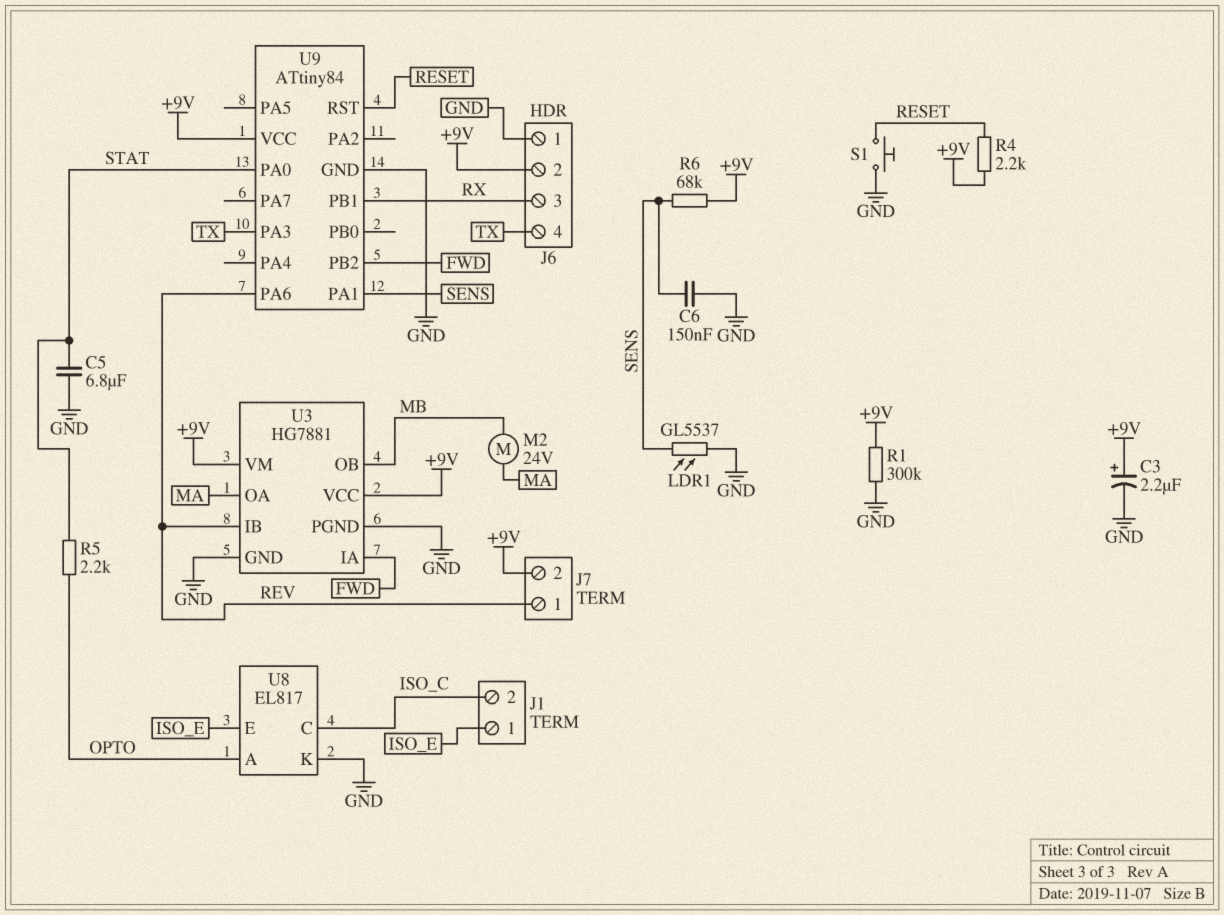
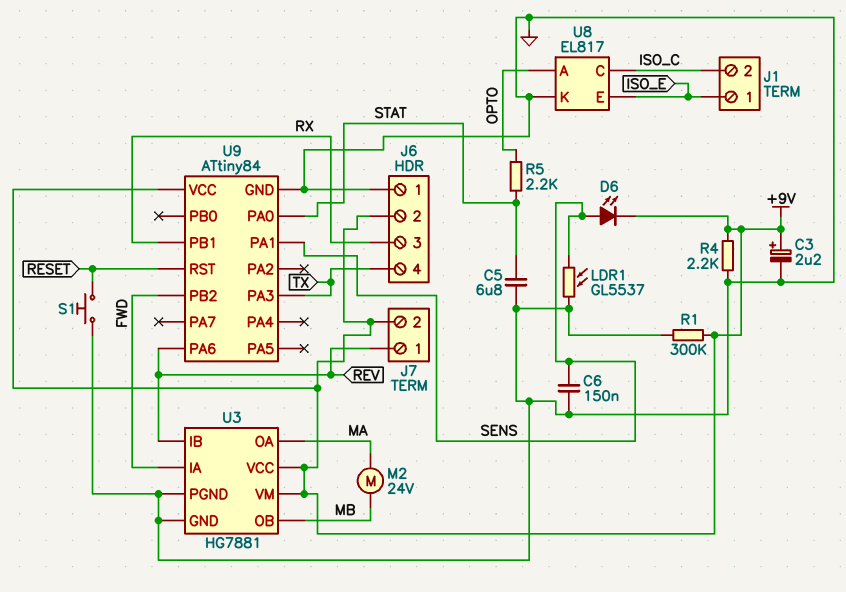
D6: none -> LED (A SENS, K +9V)
R4: 2.2k (+9V, RESET) -> 2.2k (+9V, GND)
R6: 68k (+9V, SENS) -> none

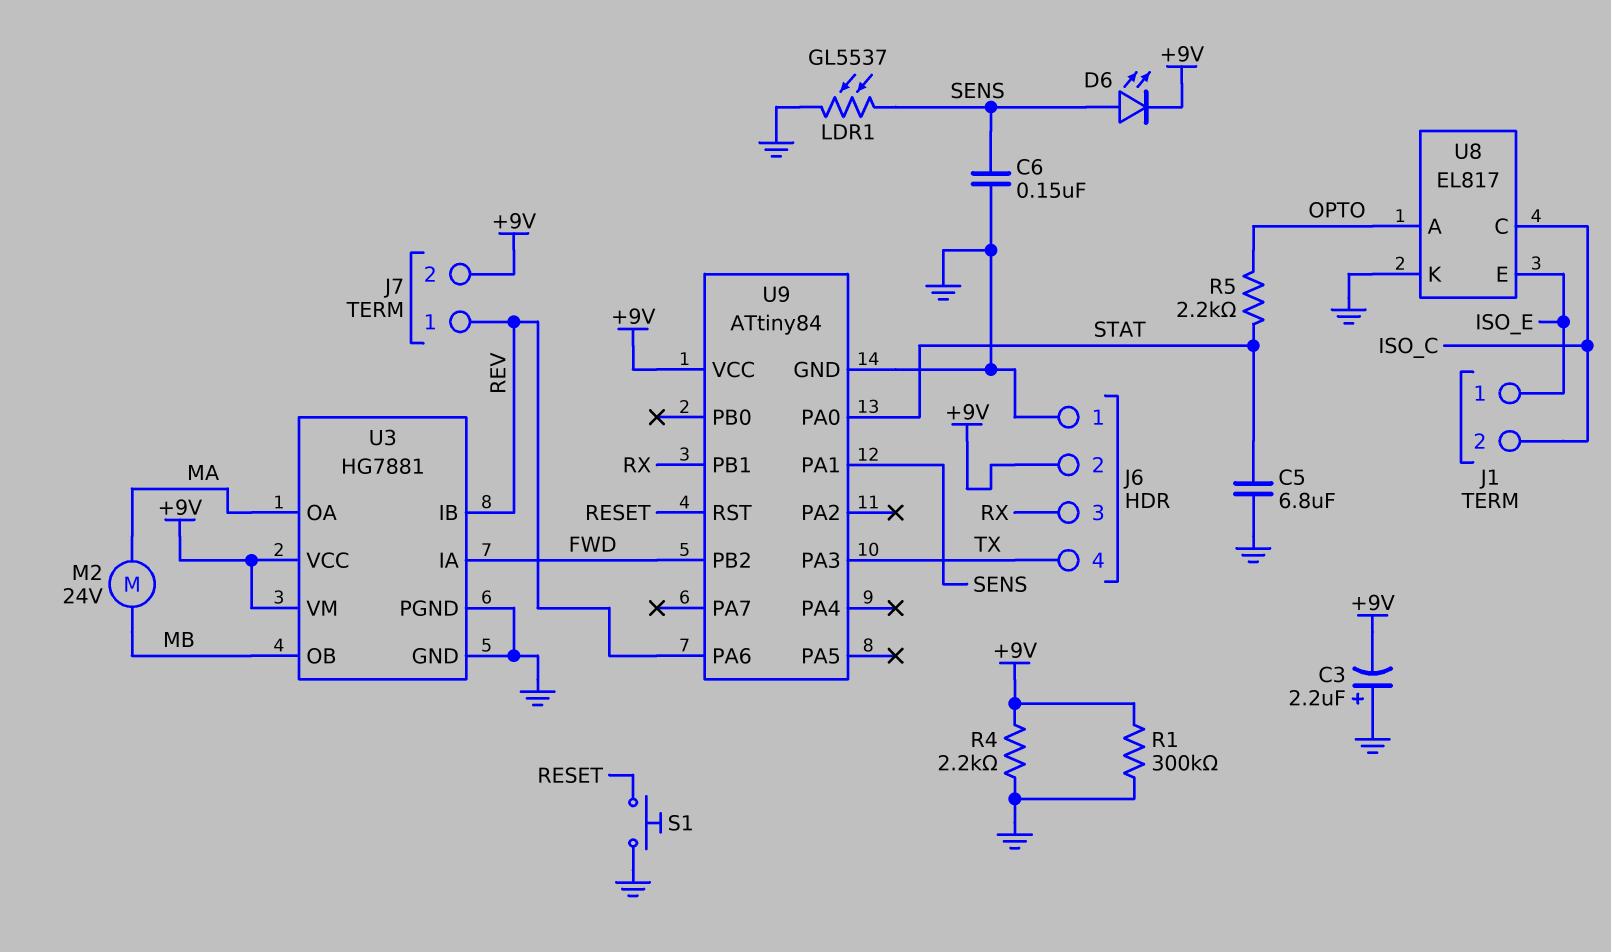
C3: 2.2uF (plus +9V, minus GND) -> 2.2uF (plus GND, minus +9V)

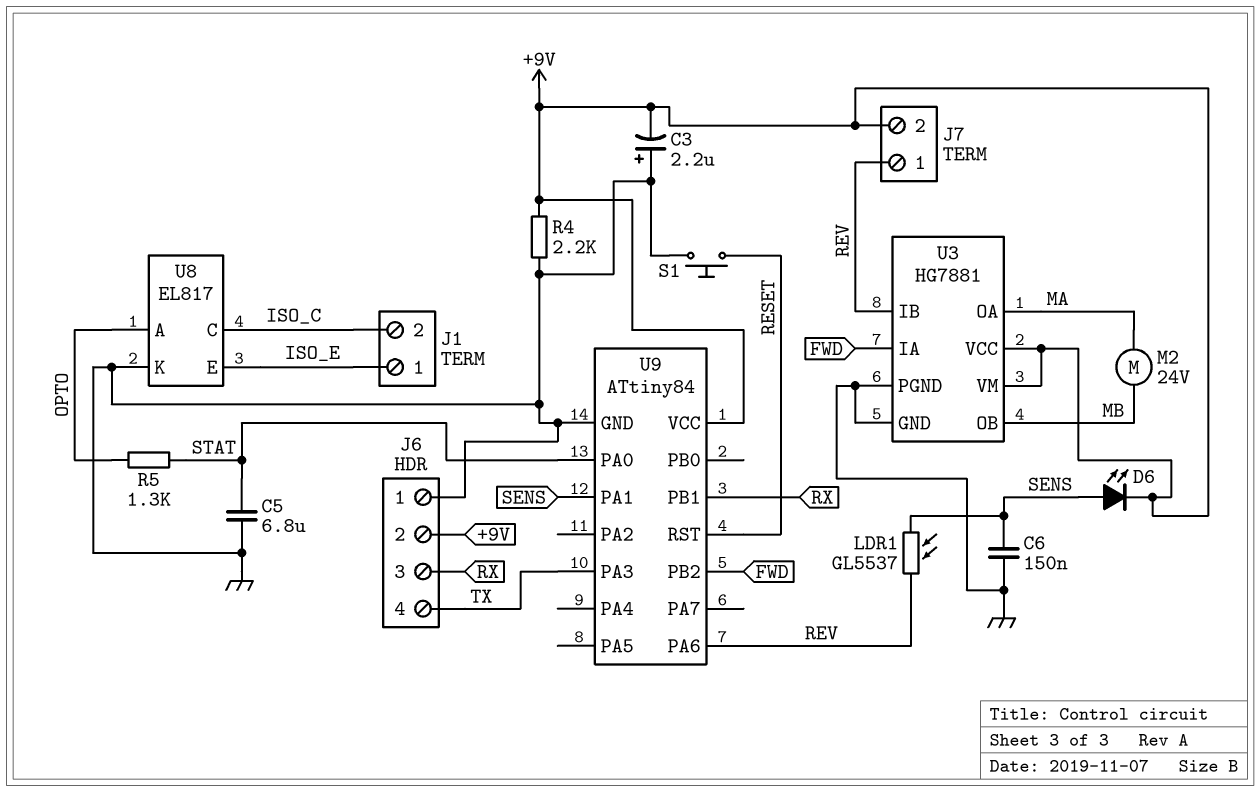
LDR1: GL5537 (GND, SENS) -> GL5537 (REV, SENS)
R1: 300k (+9V, GND) -> none
R5: 2.2k (OPTO, STAT) -> 1.3k (OPTO, STAT)

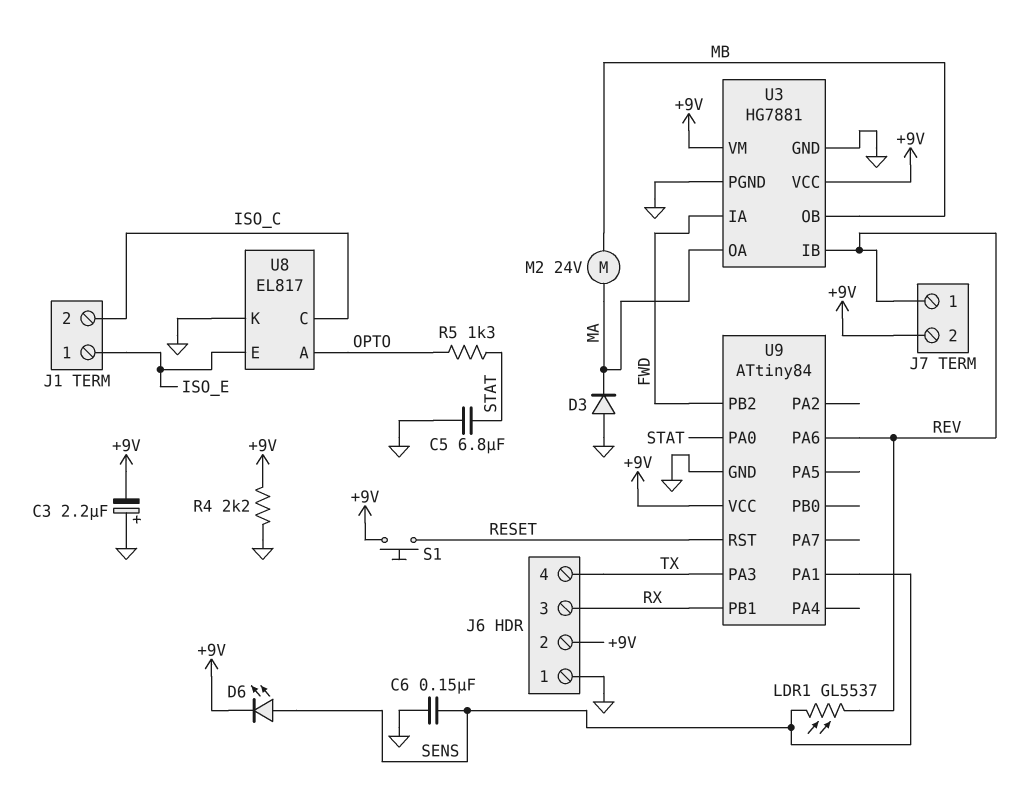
D3: none -> diode (A GND, K MA)
S1: button (GND, RESET) -> button (+9V, RESET)

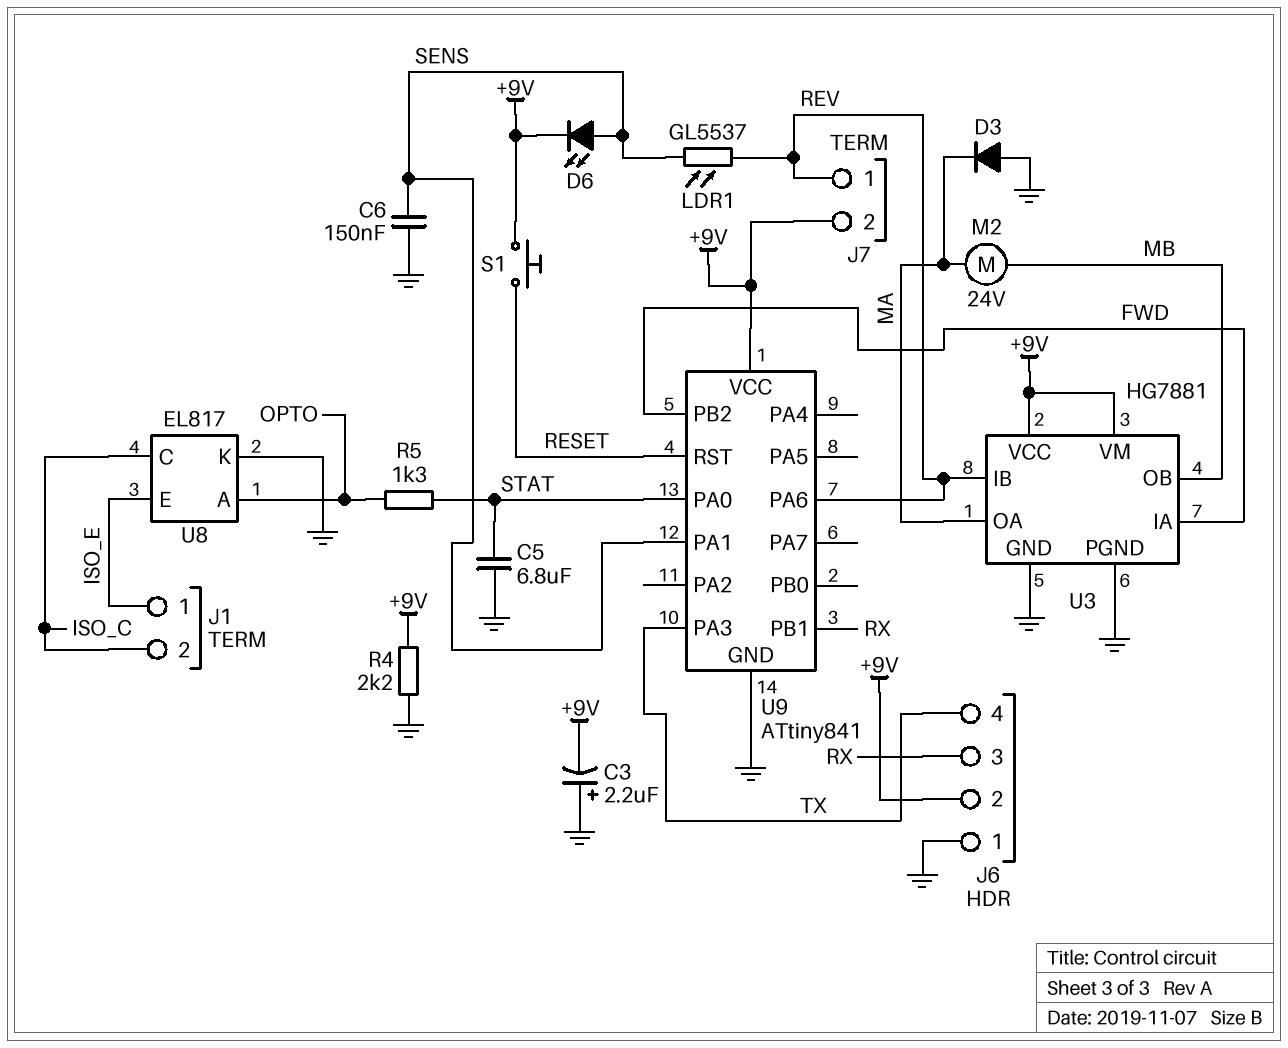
U9: ATtiny84 -> ATtiny841

